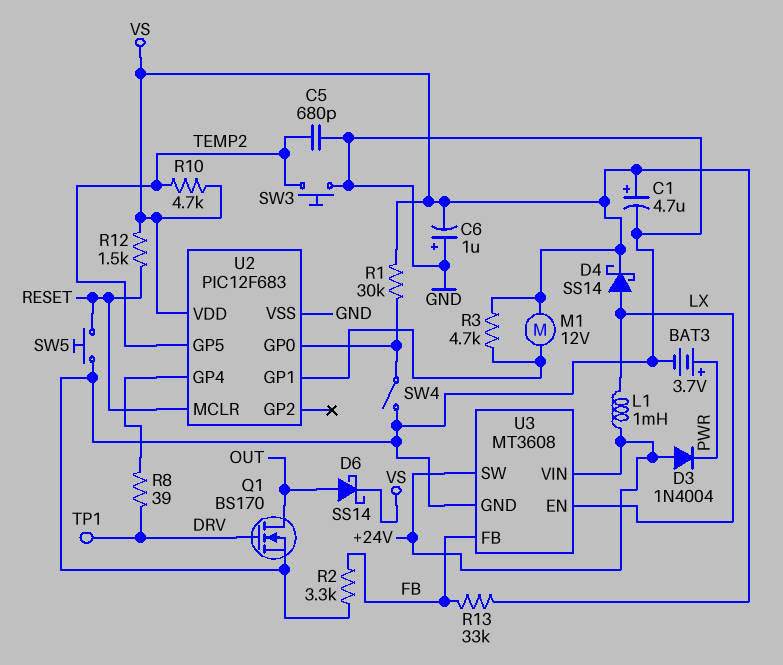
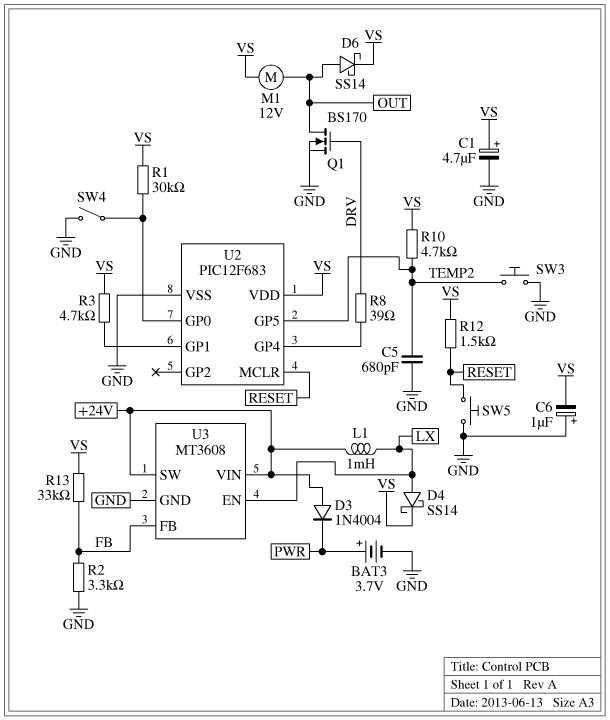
M1: motor 12V (U2/GP1, VS) -> motor 12V (OUT, VS)
TP1: test point (DRV) -> none

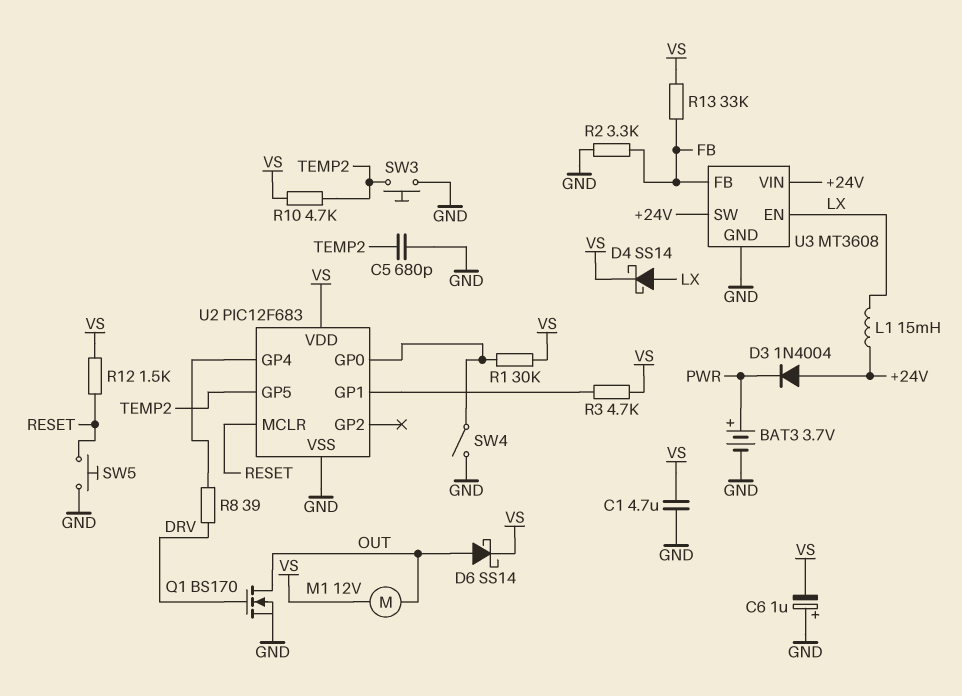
C1: 4.7uF (plus VS, minus GND) -> 4.7uF (GND, VS)
L1: 1mH (+24V, LX) -> 15mH (+24V, LX)

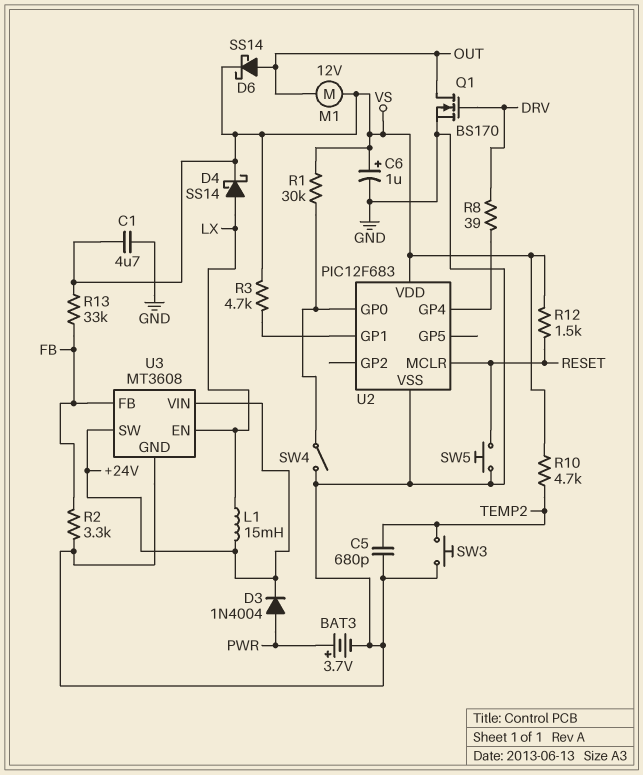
C6: 1uF (plus GND, minus VS) -> 1uF (plus VS, minus GND)
D3: diode 1N4004 (A +24V, K PWR) -> diode 1N4004 (A PWR, K +24V)
U2 pin GP5: TEMP2 -> none

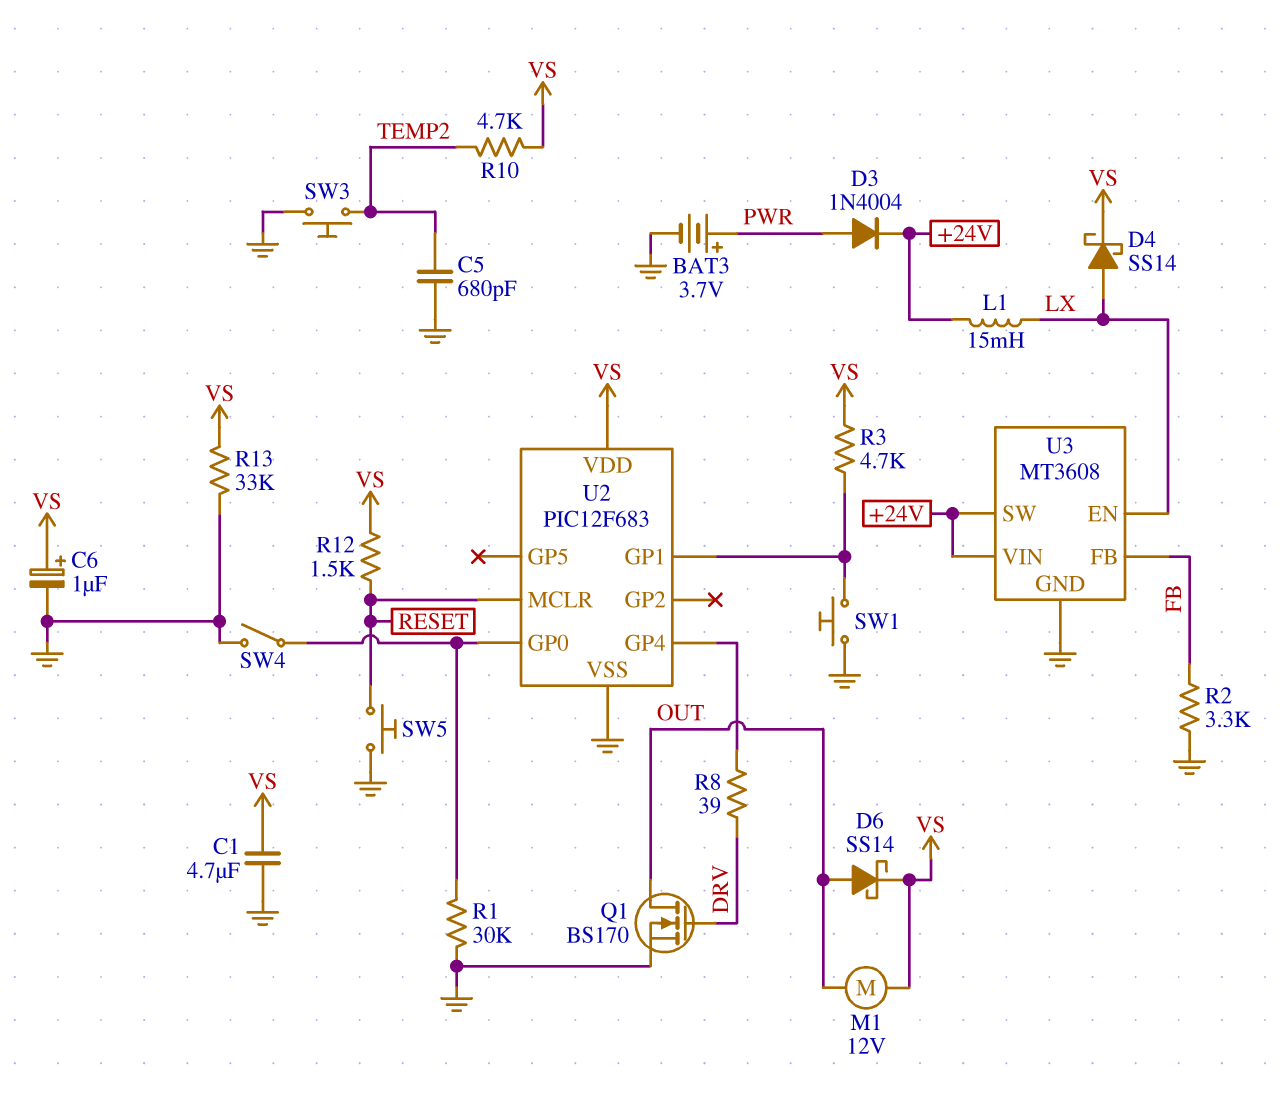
R1: 30k (U2/GP0, VS) -> 30k (GND, U2/GP0)
R13: 33k (FB, VS) -> 33k (GND, VS)
SW1: none -> button (GND, U2/GP1)

